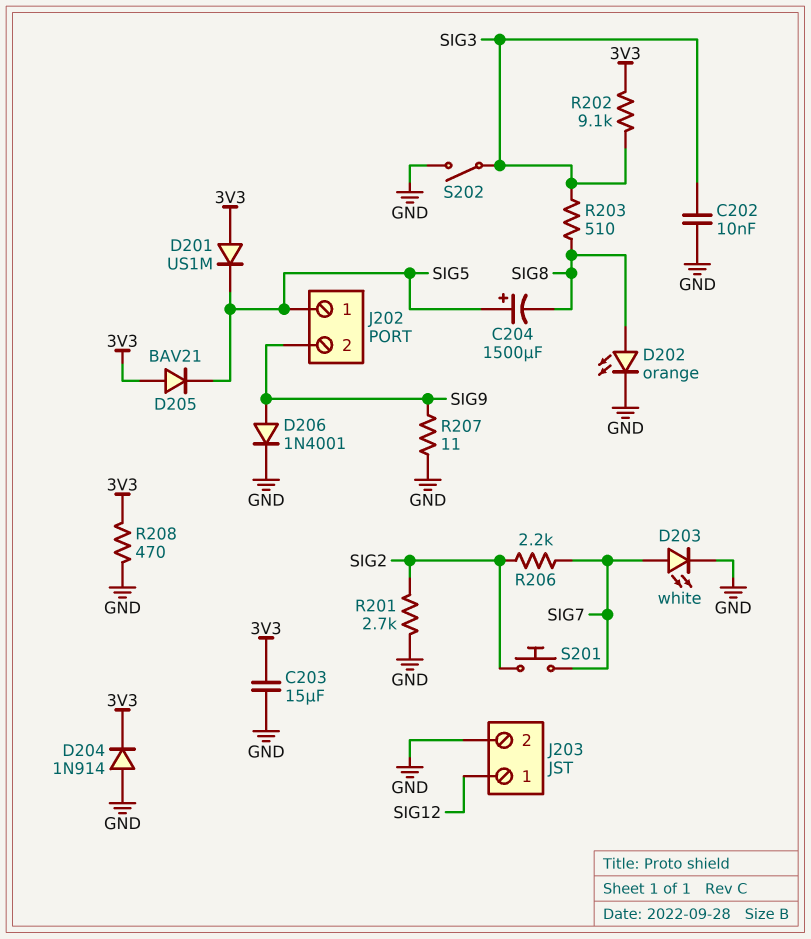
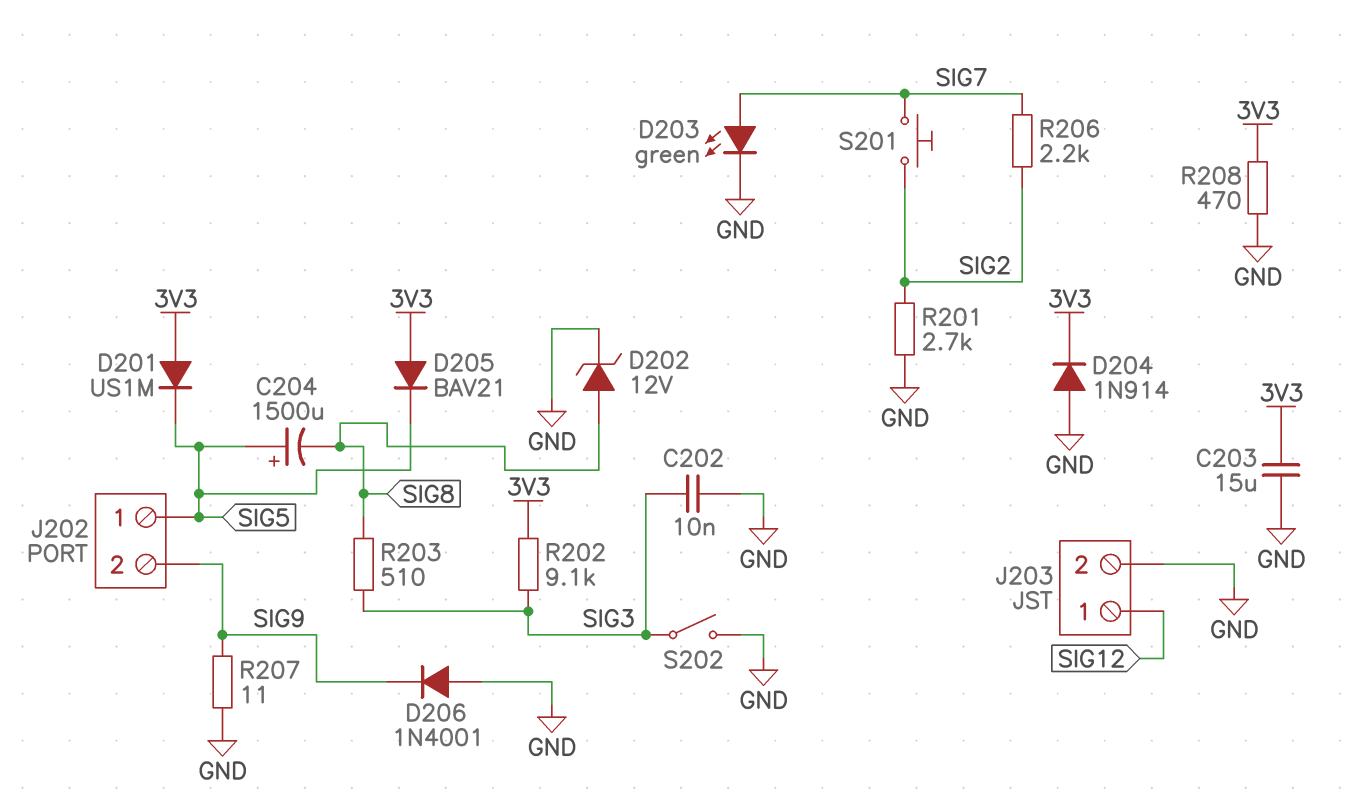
D202: LED orange (A SIG8, K GND) -> zener 12V (A SIG8, K GND)
D203: LED white (A SIG7, K GND) -> LED green (A SIG7, K GND)
D206: diode 1N4001 (A SIG9, K GND) -> diode 1N4001 (A GND, K SIG9)

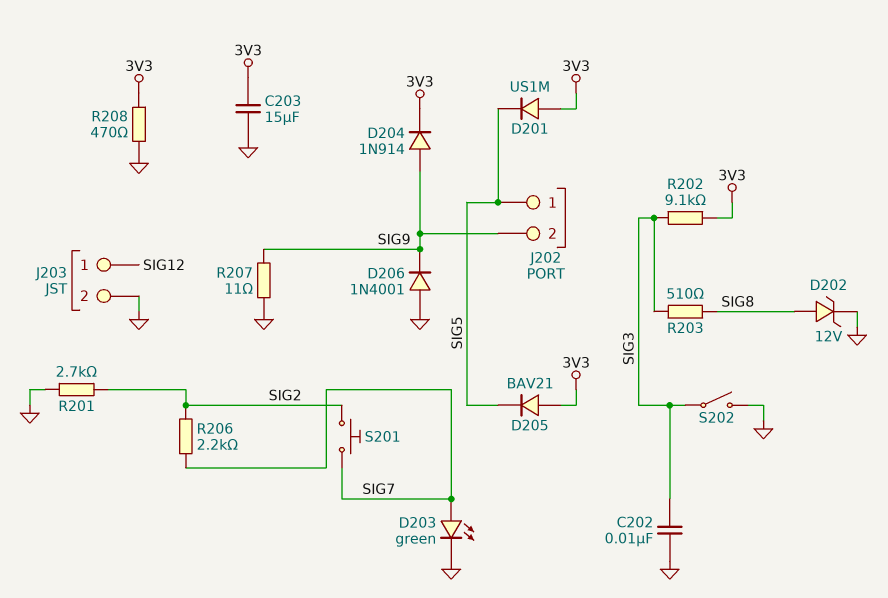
C204: 1500uF (plus SIG5, minus SIG8) -> none
D204: diode 1N914 (A GND, K 3V3) -> diode 1N914 (A SIG9, K 3V3)

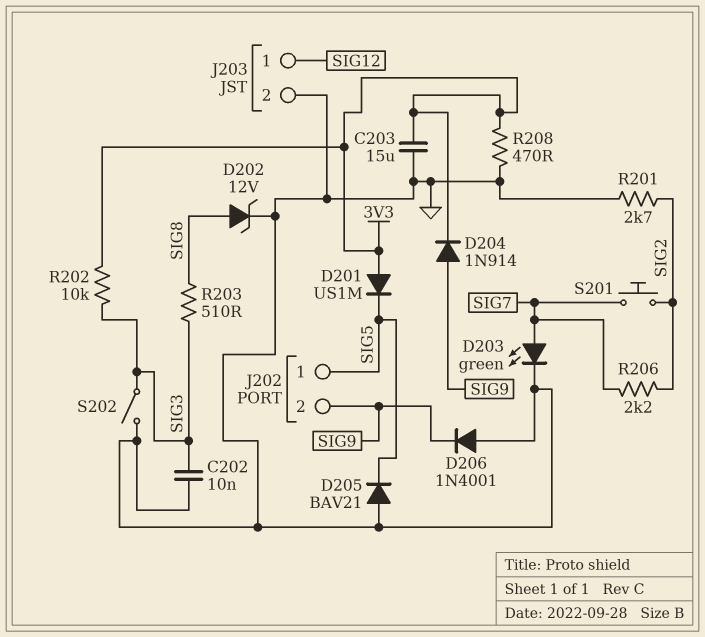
D205: diode BAV21 (A 3V3, K SIG5) -> diode BAV21 (A GND, K SIG5)
R202: 9.1k (3V3, SIG3) -> 10k (3V3, SIG3)
R207: 11 (GND, SIG9) -> none

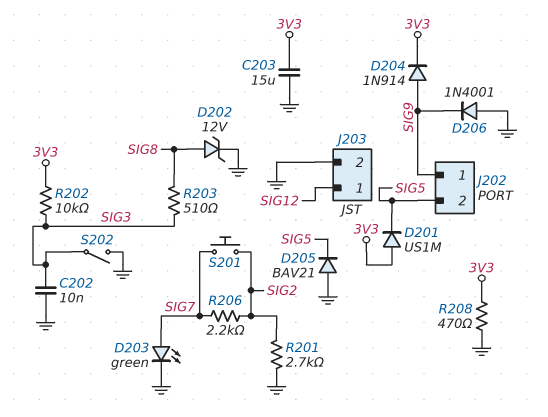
J202 pin 1: SIG5 -> SIG9
J202 pin 2: SIG9 -> SIG5

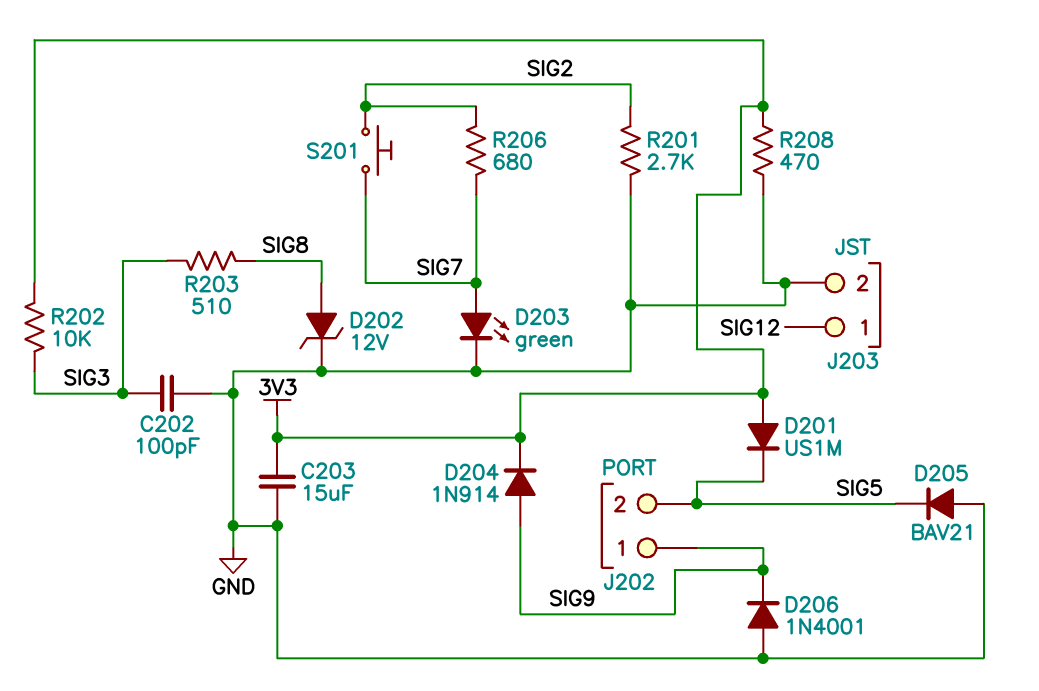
C202: 10nF (GND, SIG3) -> 100pF (GND, SIG3)
R206: 2.2k (SIG2, SIG7) -> 680 (SIG2, SIG7)
S202: switch (GND, SIG3) -> none

